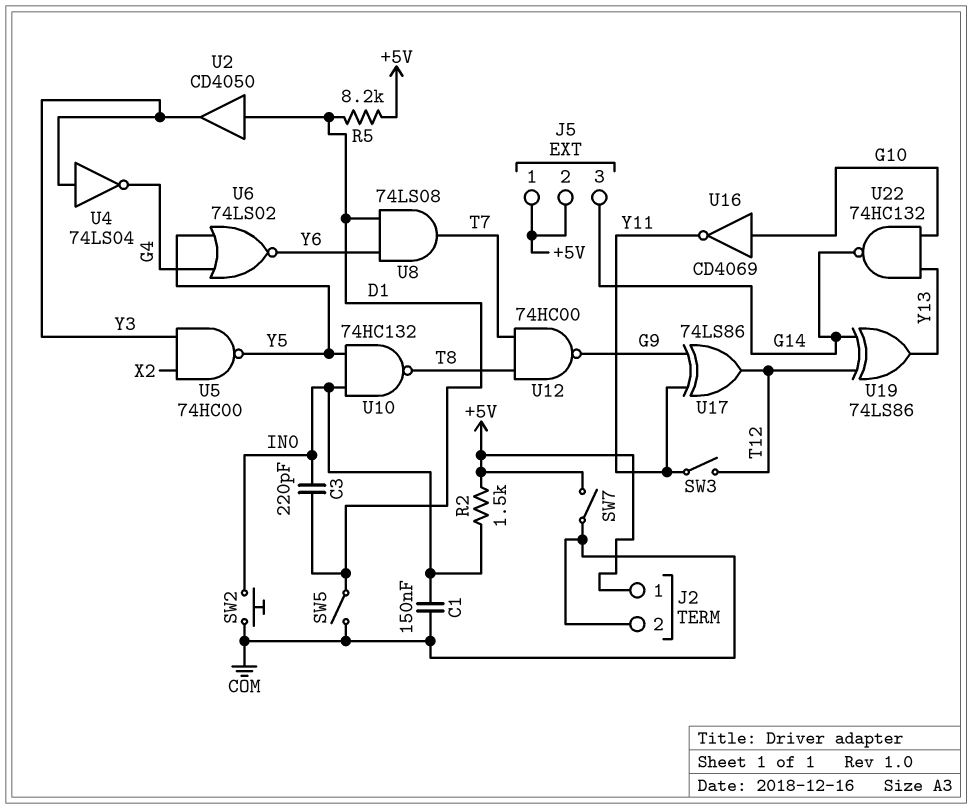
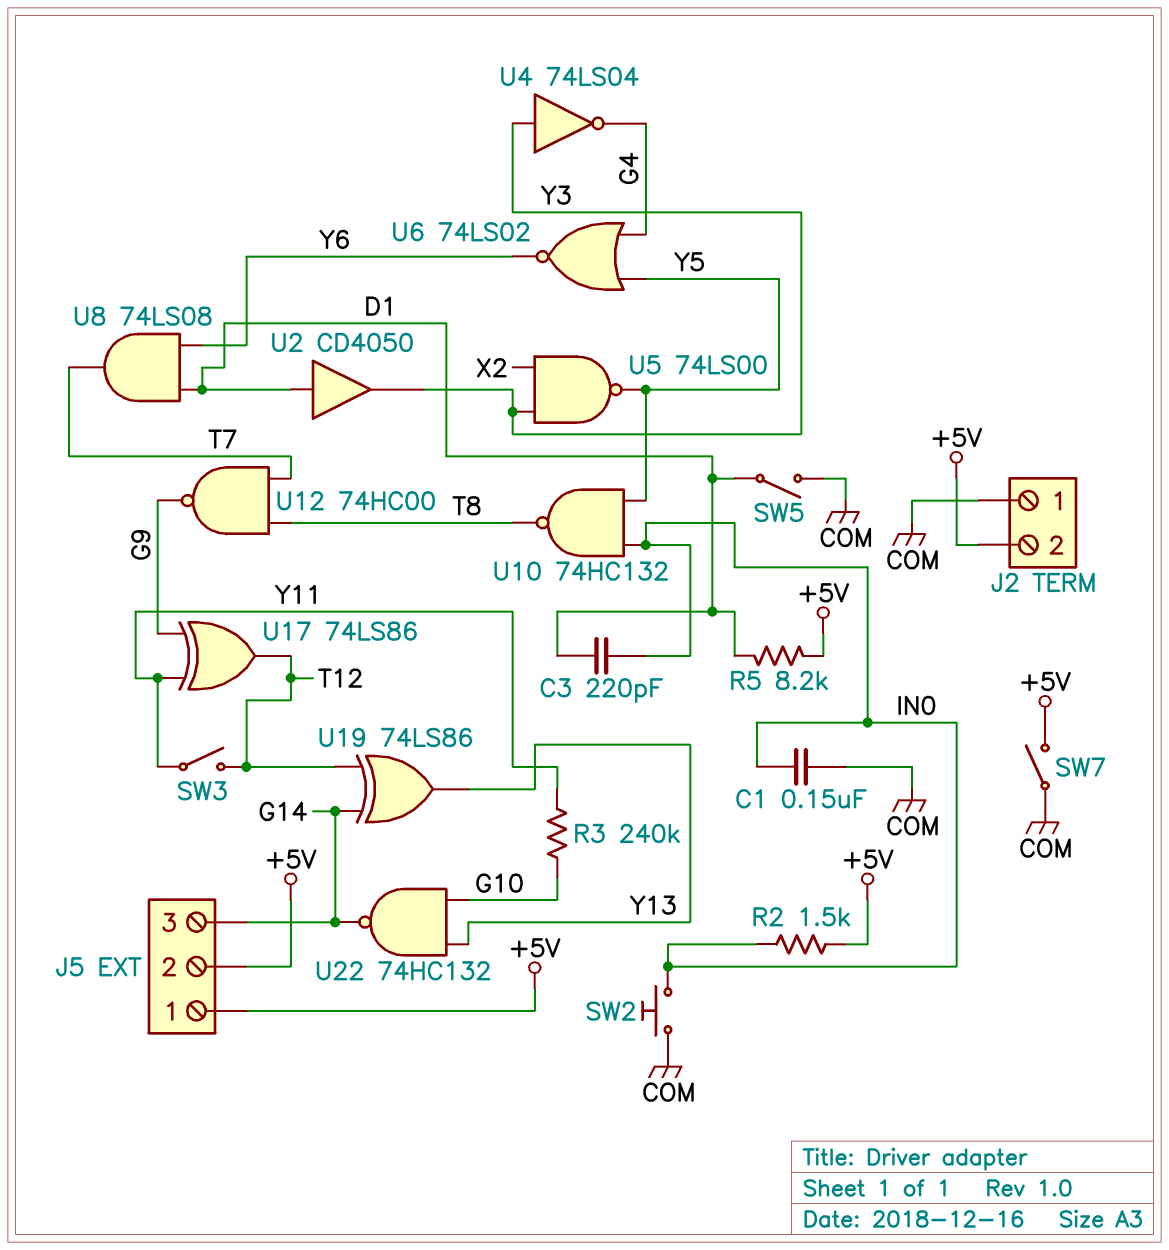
J2 pin 1: +5V -> COM
J2 pin 2: COM -> +5V
R3: none -> 240k (G10, Y11)
U5: NAND 74HC00 (in X2, in Y3, out Y5) -> NAND 74LS00 (in X2, in Y3, out Y5)
U16: NOT CD4069 (in G10, out Y11) -> none

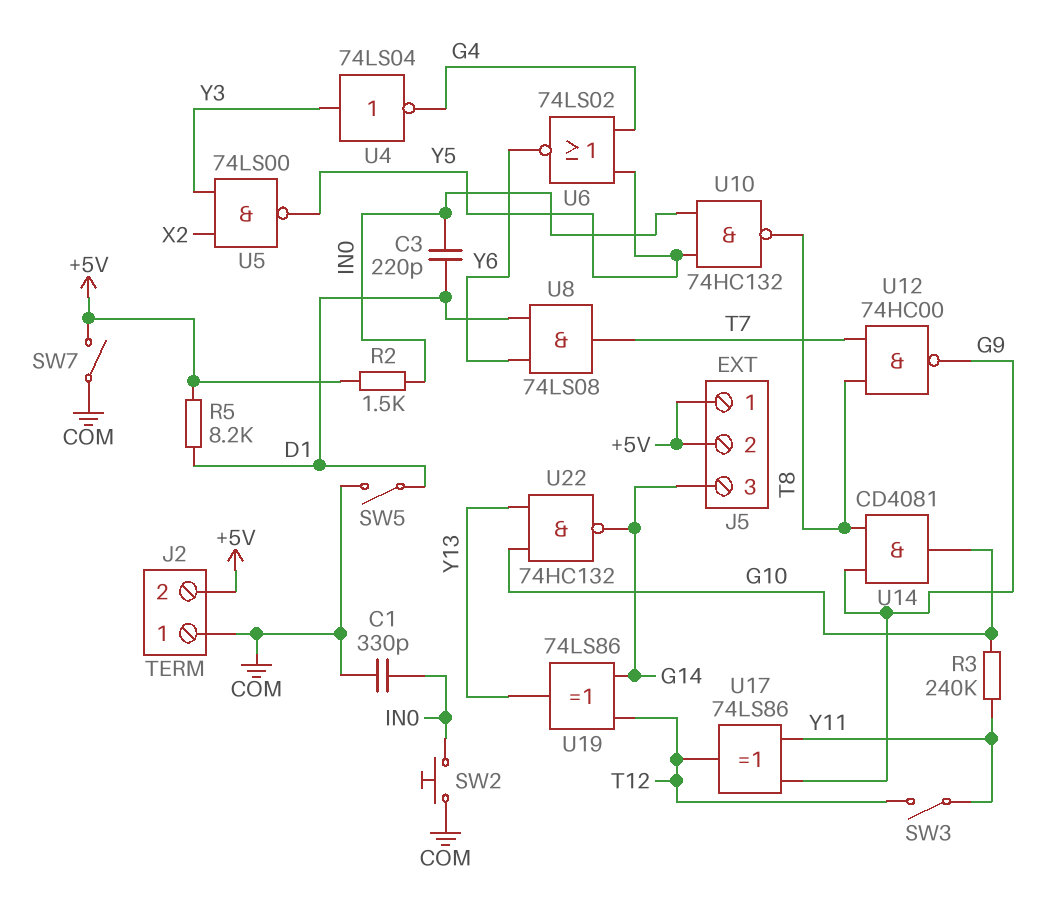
C1: 150nF (COM, IN0) -> 330pF (COM, IN0)
U2: buffer CD4050 (in D1, out Y3) -> none
U14: none -> AND CD4081 (in G9, in T8, out G10)

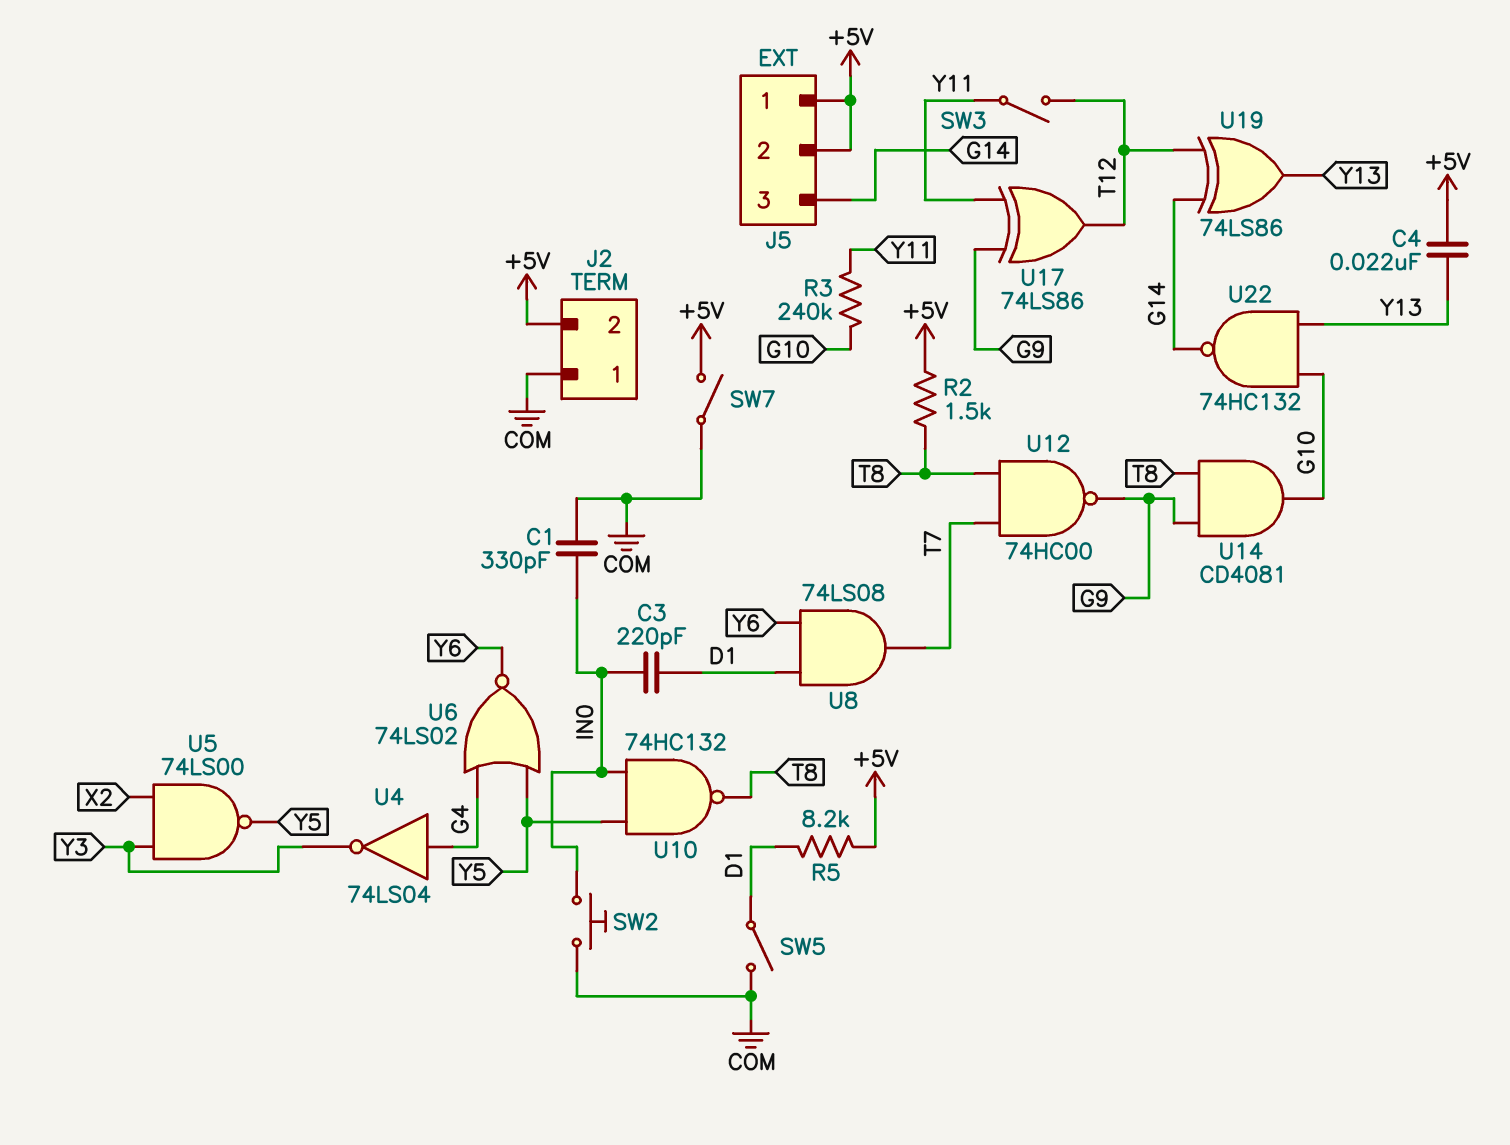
C4: none -> 22nF (+5V, Y13)
R2: 1.5k (+5V, IN0) -> 1.5k (+5V, T8)
U4: NOT 74LS04 (in Y3, out G4) -> NOT 74LS04 (in G4, out Y3)

